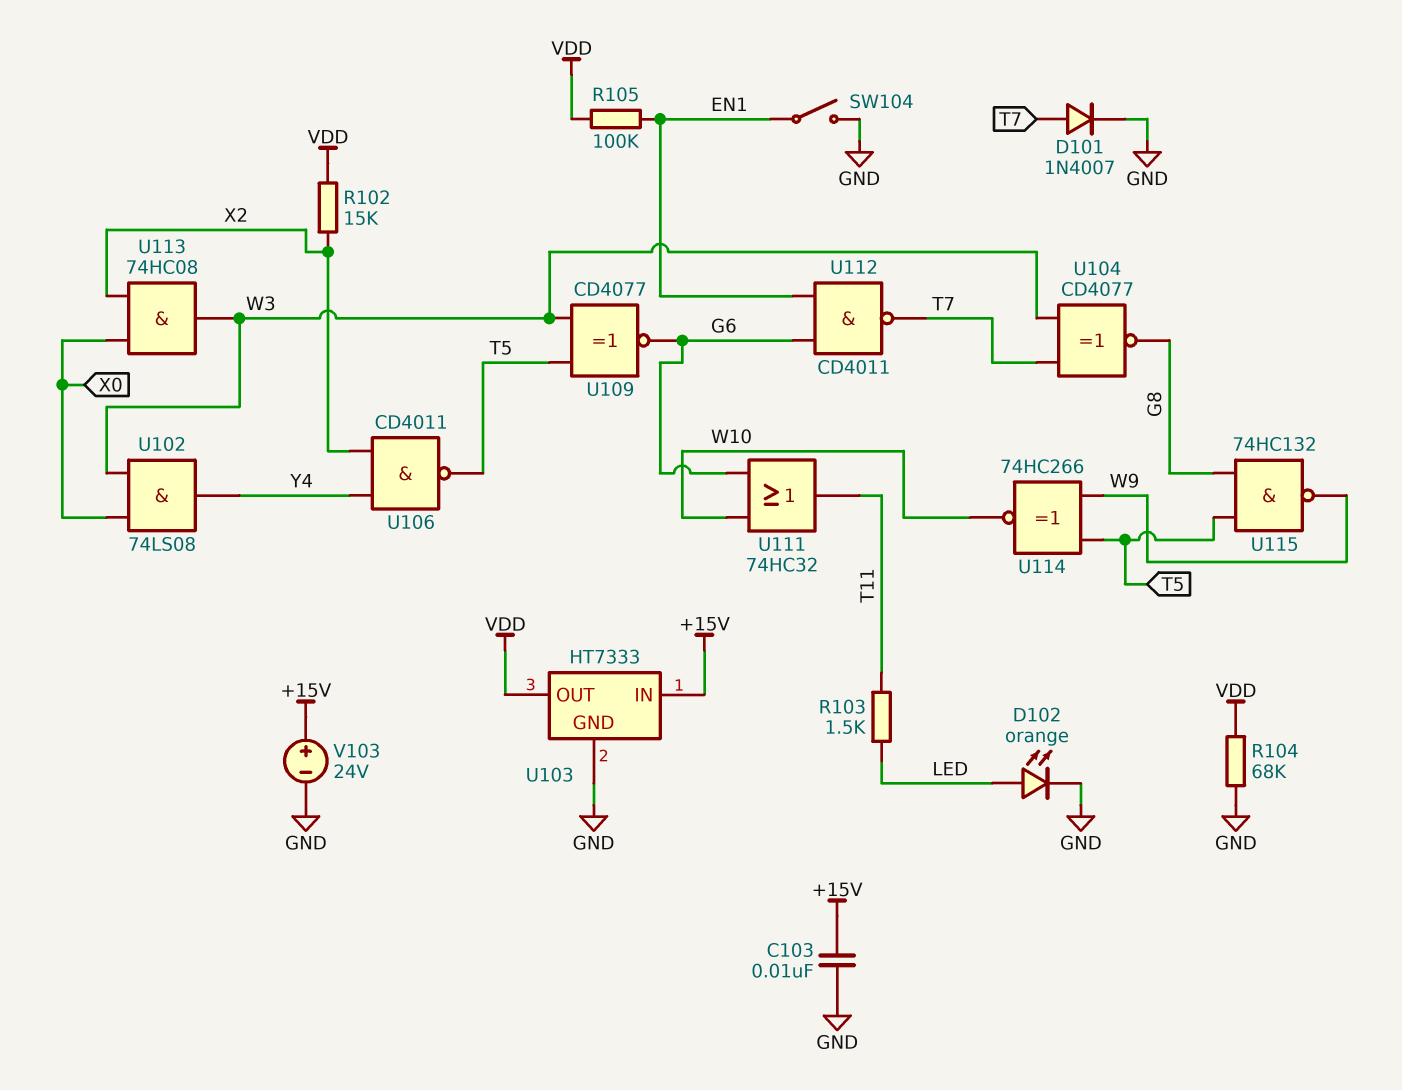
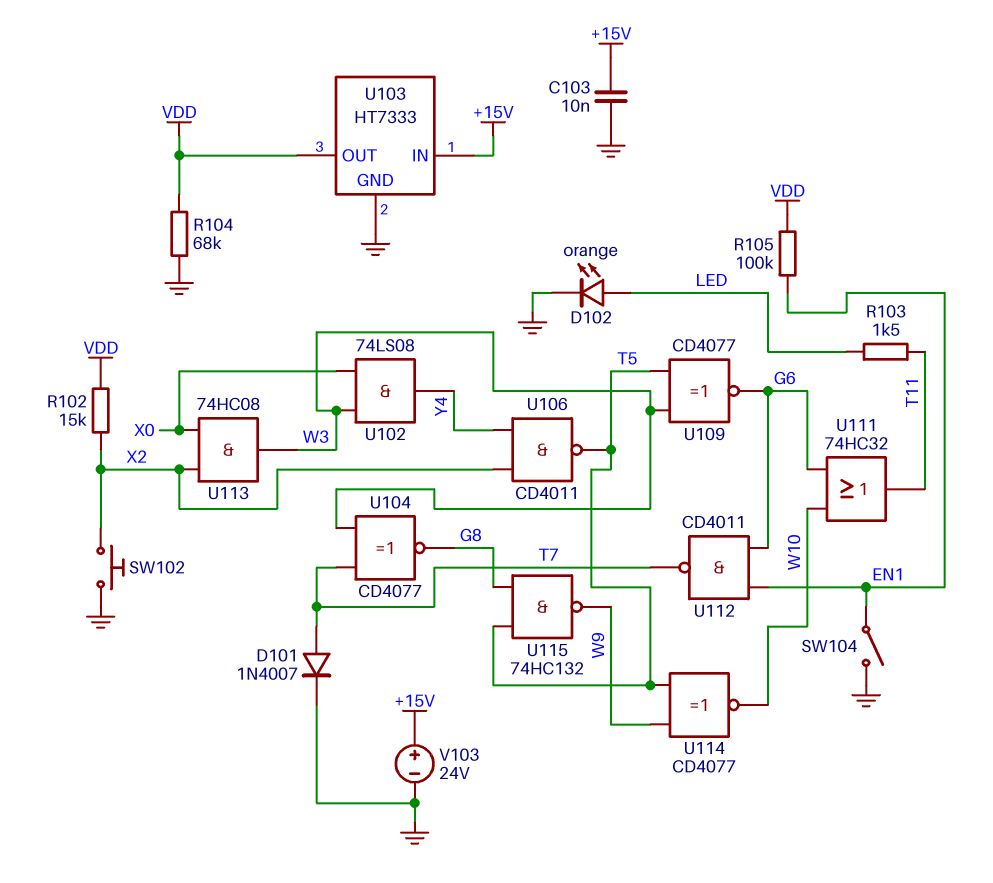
SW102: none -> button (GND, X2)
U114: XNOR 74HC266 (in T5, in W9, out W10) -> XNOR CD4077 (in T5, in W9, out W10)

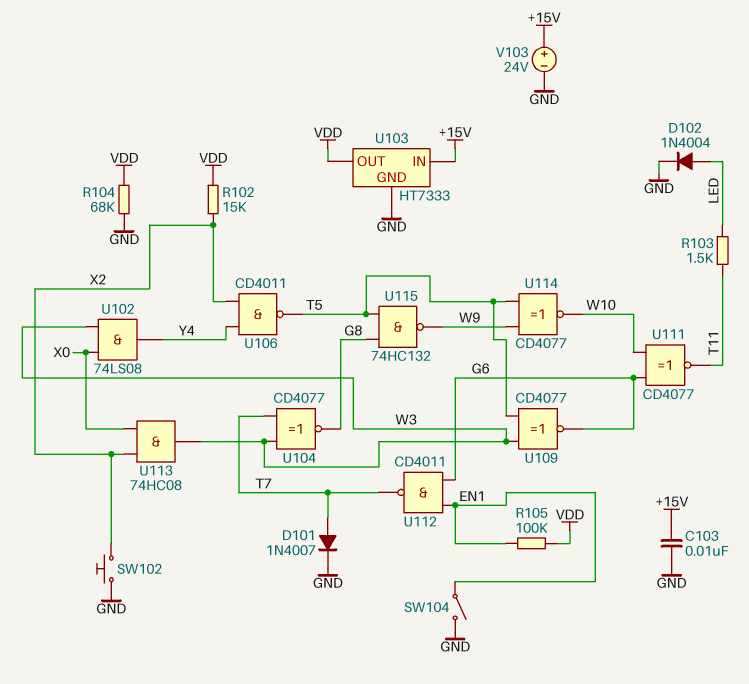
D102: LED orange (A LED, K GND) -> diode 1N4004 (A LED, K GND)
U111: OR 74HC32 (in G6, in W10, out T11) -> XNOR CD4077 (in G6, in W10, out T11)

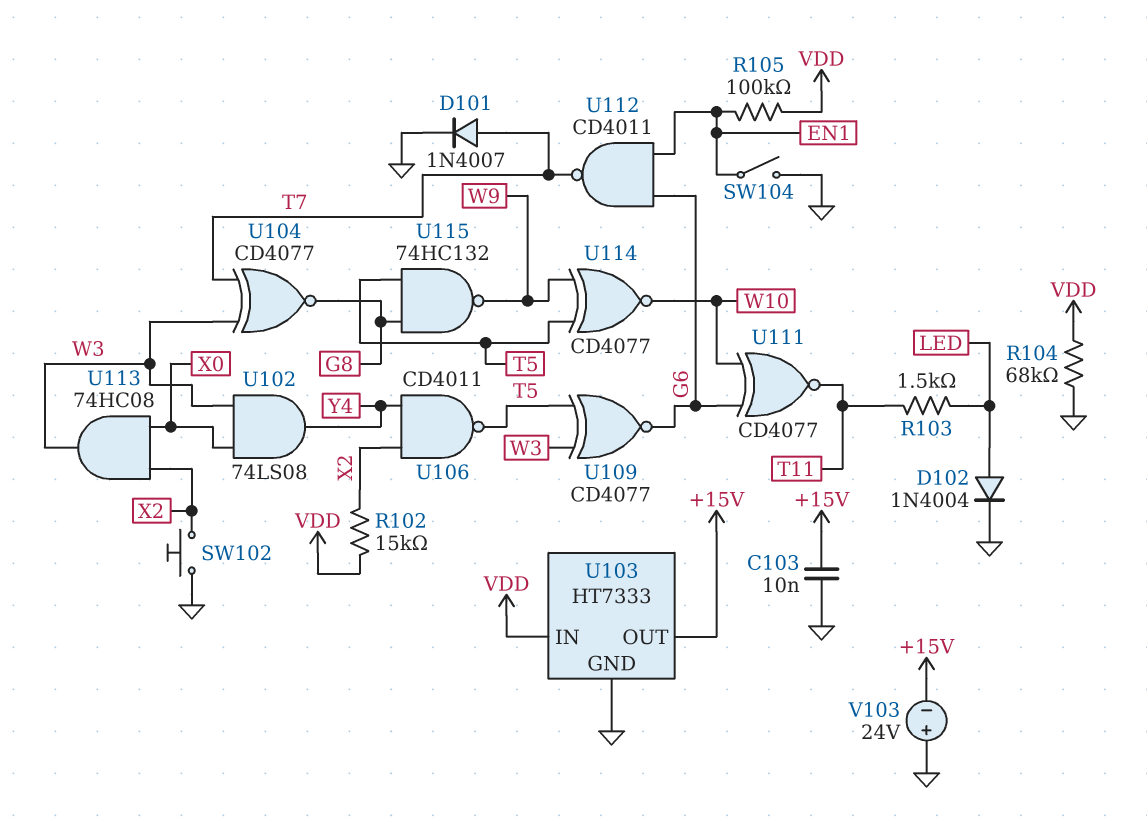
U103 pin IN: +15V -> VDD
U103 pin OUT: VDD -> +15V
V103: 24V (plus +15V, minus GND) -> 24V (plus GND, minus +15V)

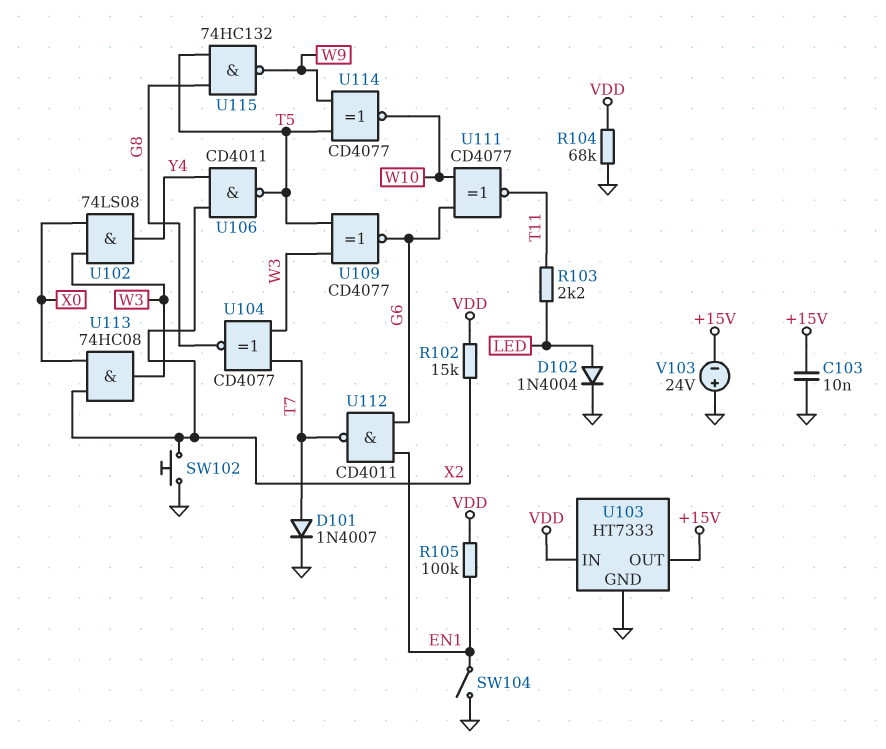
R103: 1.5k (LED, T11) -> 2.2k (LED, T11)

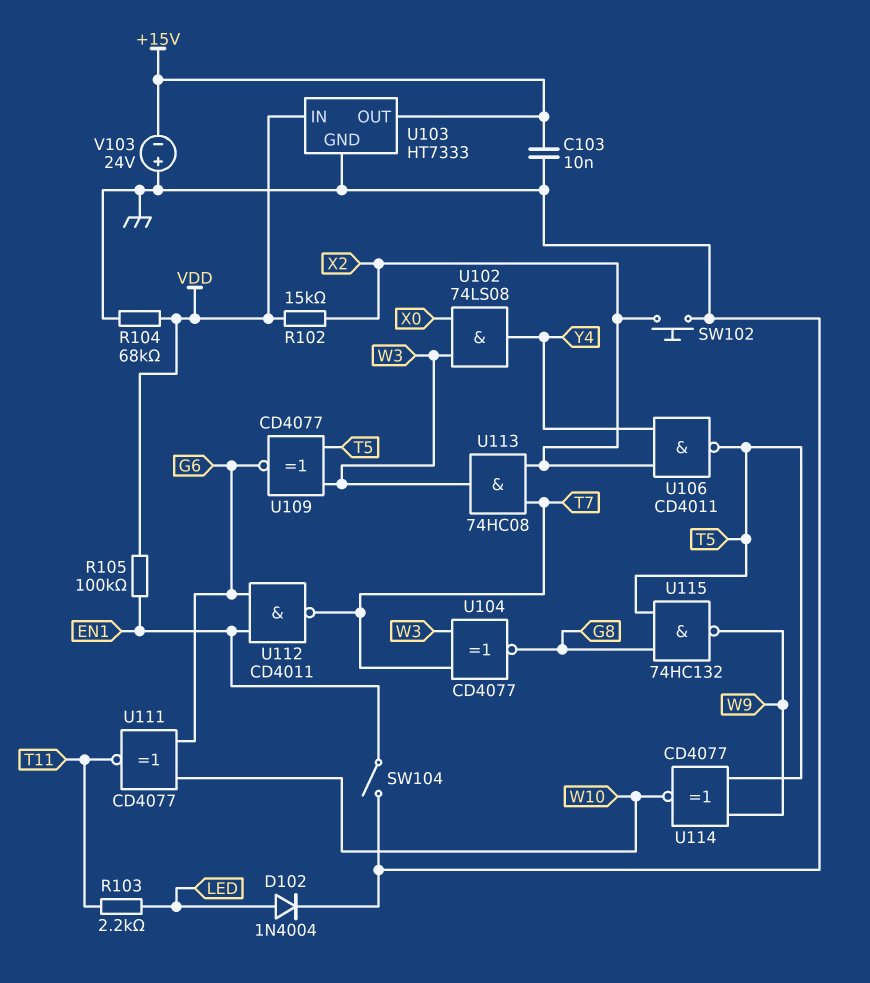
D101: diode 1N4007 (A T7, K GND) -> none
U113: AND 74HC08 (in X0, in X2, out W3) -> AND 74HC08 (in T7, in X2, out W3)

